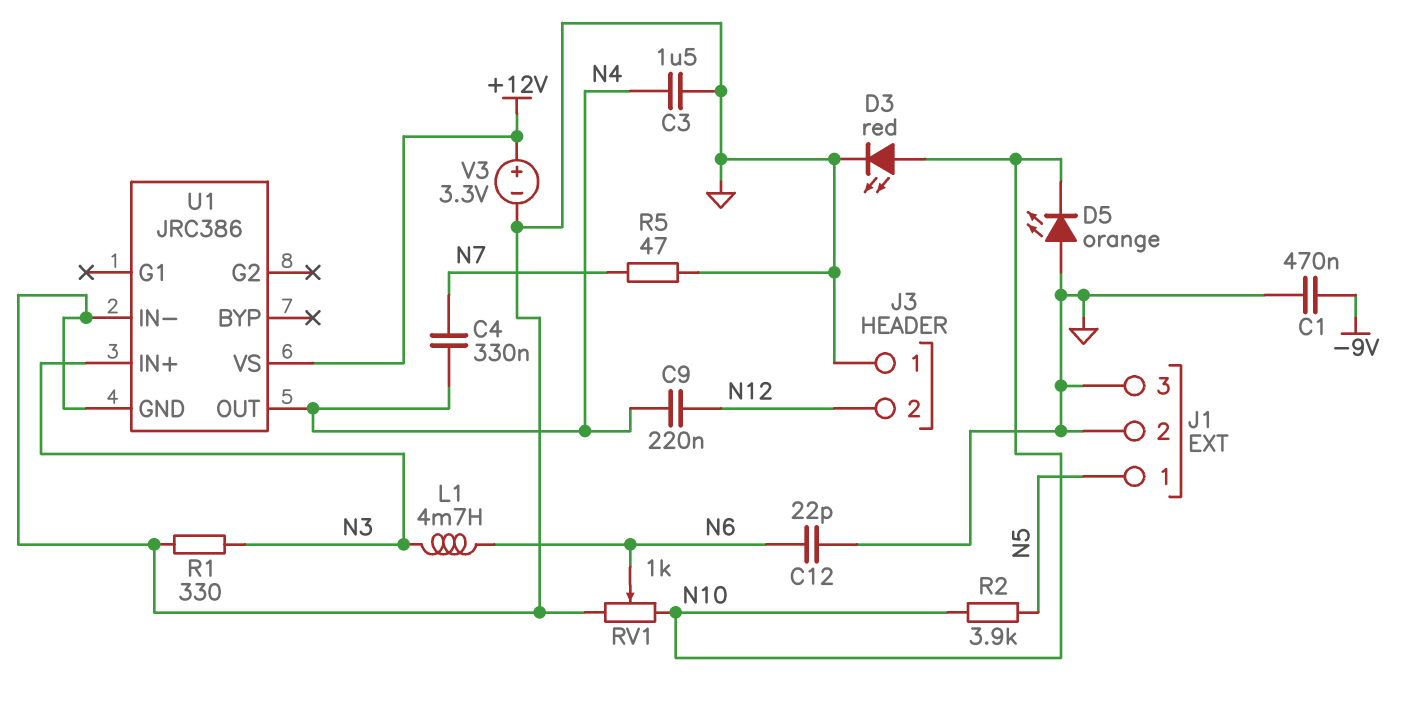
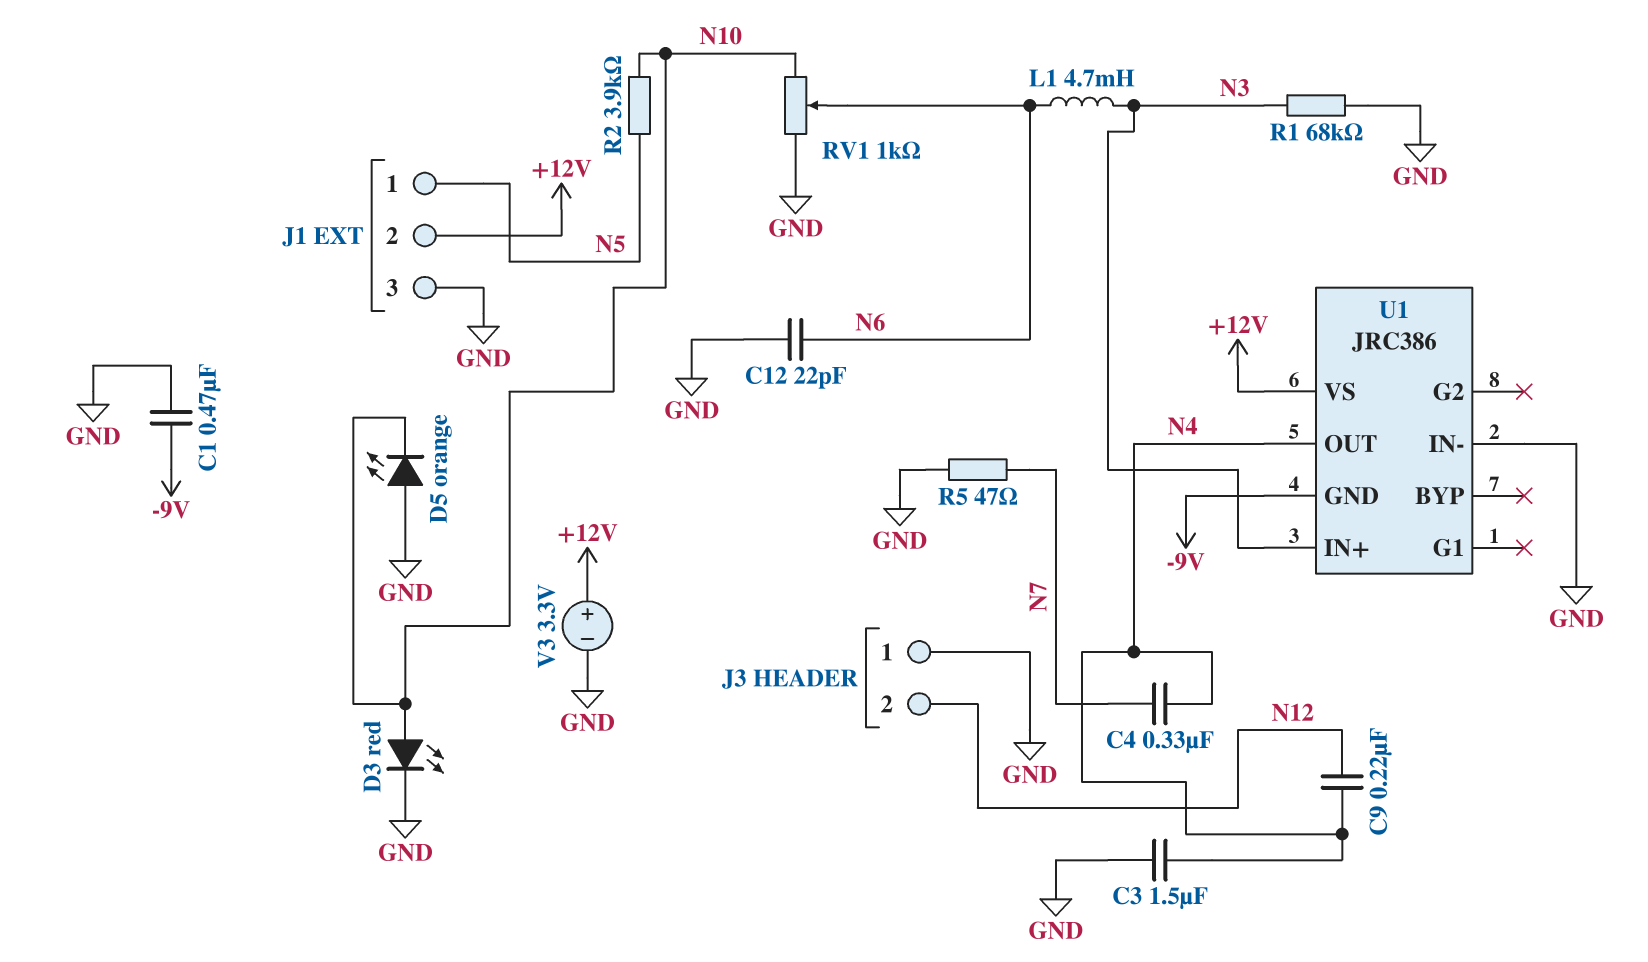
J1 pin 2: GND -> +12V
R1: 330 (GND, N3) -> 68k (GND, N3)
U1 pin GND: GND -> -9V

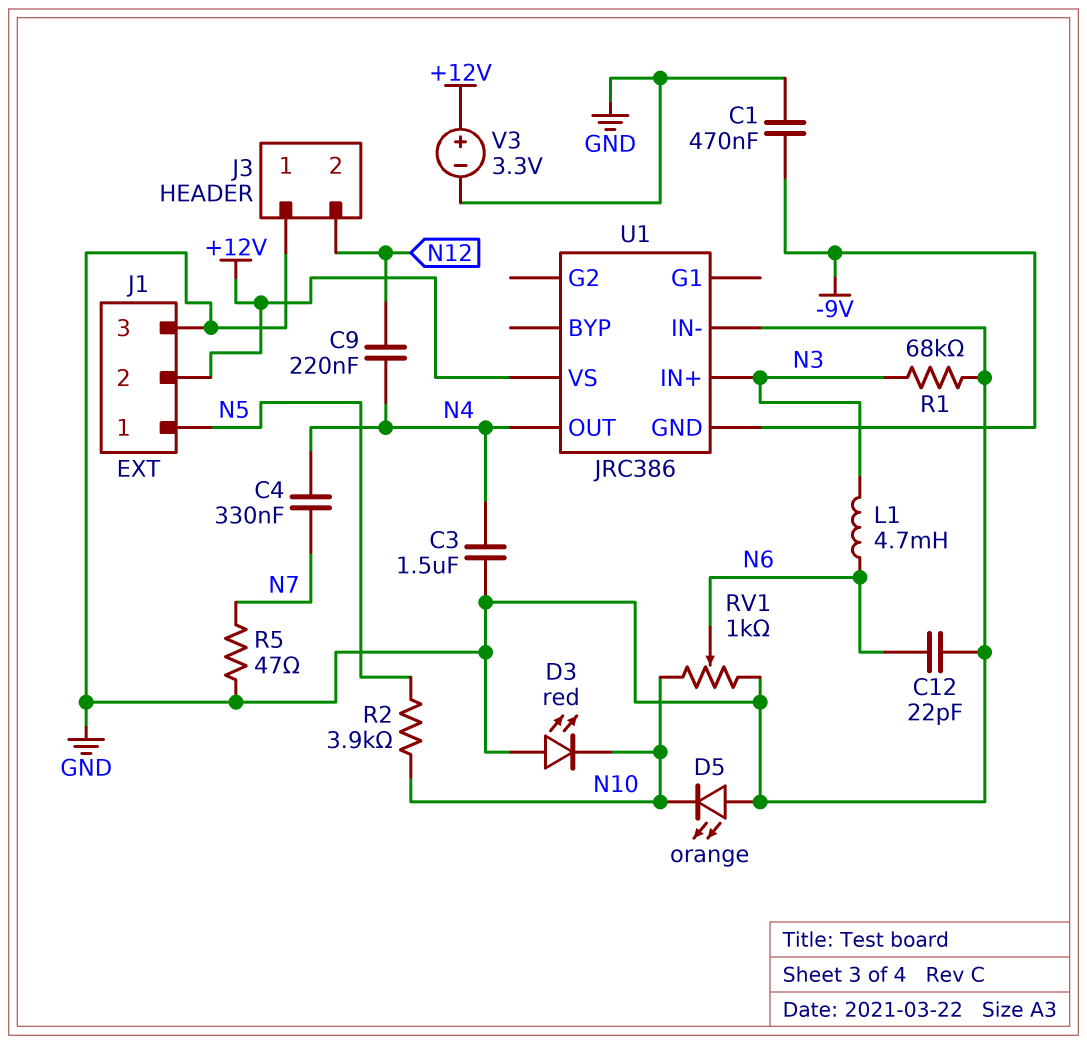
D3: LED red (A N10, K GND) -> LED red (A GND, K N10)

